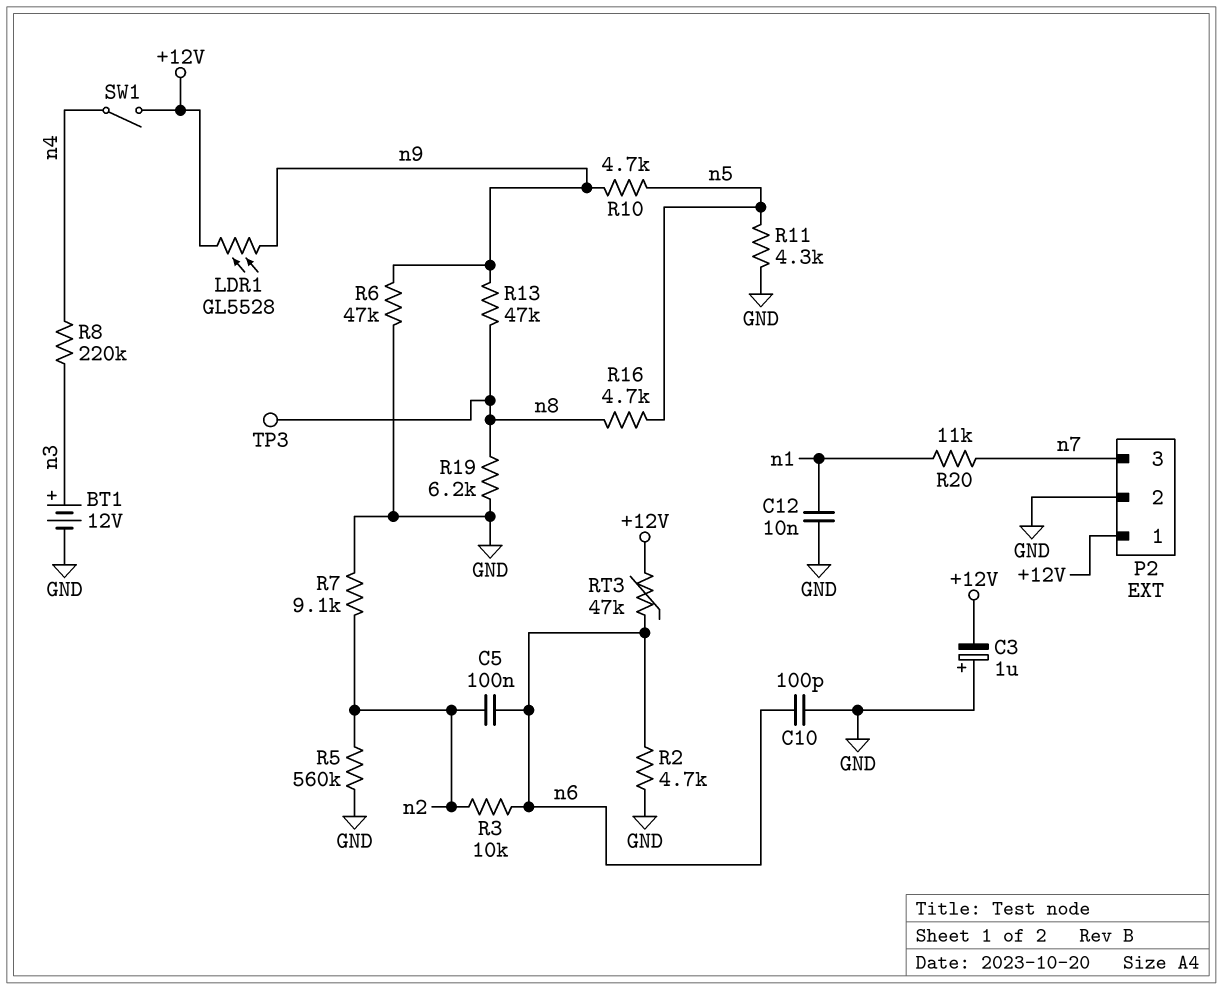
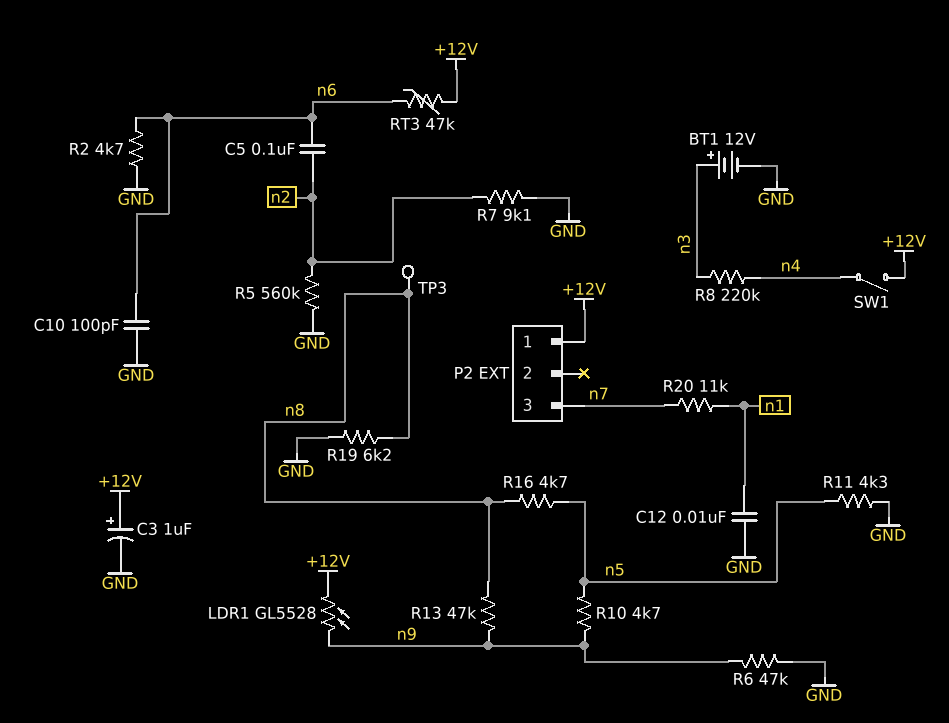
C3: 1uF (plus GND, minus +12V) -> 1uF (plus +12V, minus GND)
P2 pin 2: GND -> none
R3: 10k (n2, n6) -> none

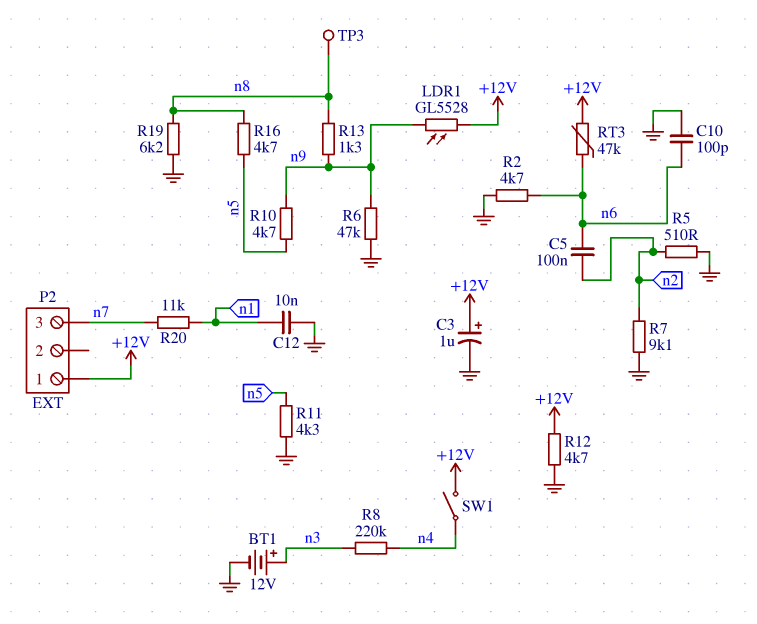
R5: 560k (GND, n2) -> 510 (GND, n2)
R12: none -> 4.7k (+12V, GND)
R13: 47k (n8, n9) -> 1.3k (n8, n9)

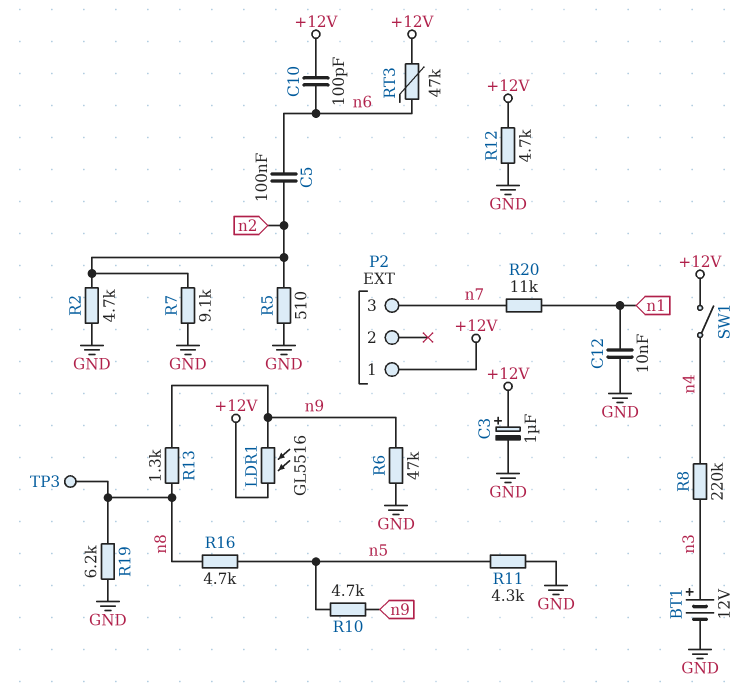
C10: 100pF (GND, n6) -> 100pF (+12V, n6)
LDR1: GL5528 (+12V, n9) -> GL5516 (+12V, n9)
R2: 4.7k (GND, n6) -> 4.7k (GND, n2)

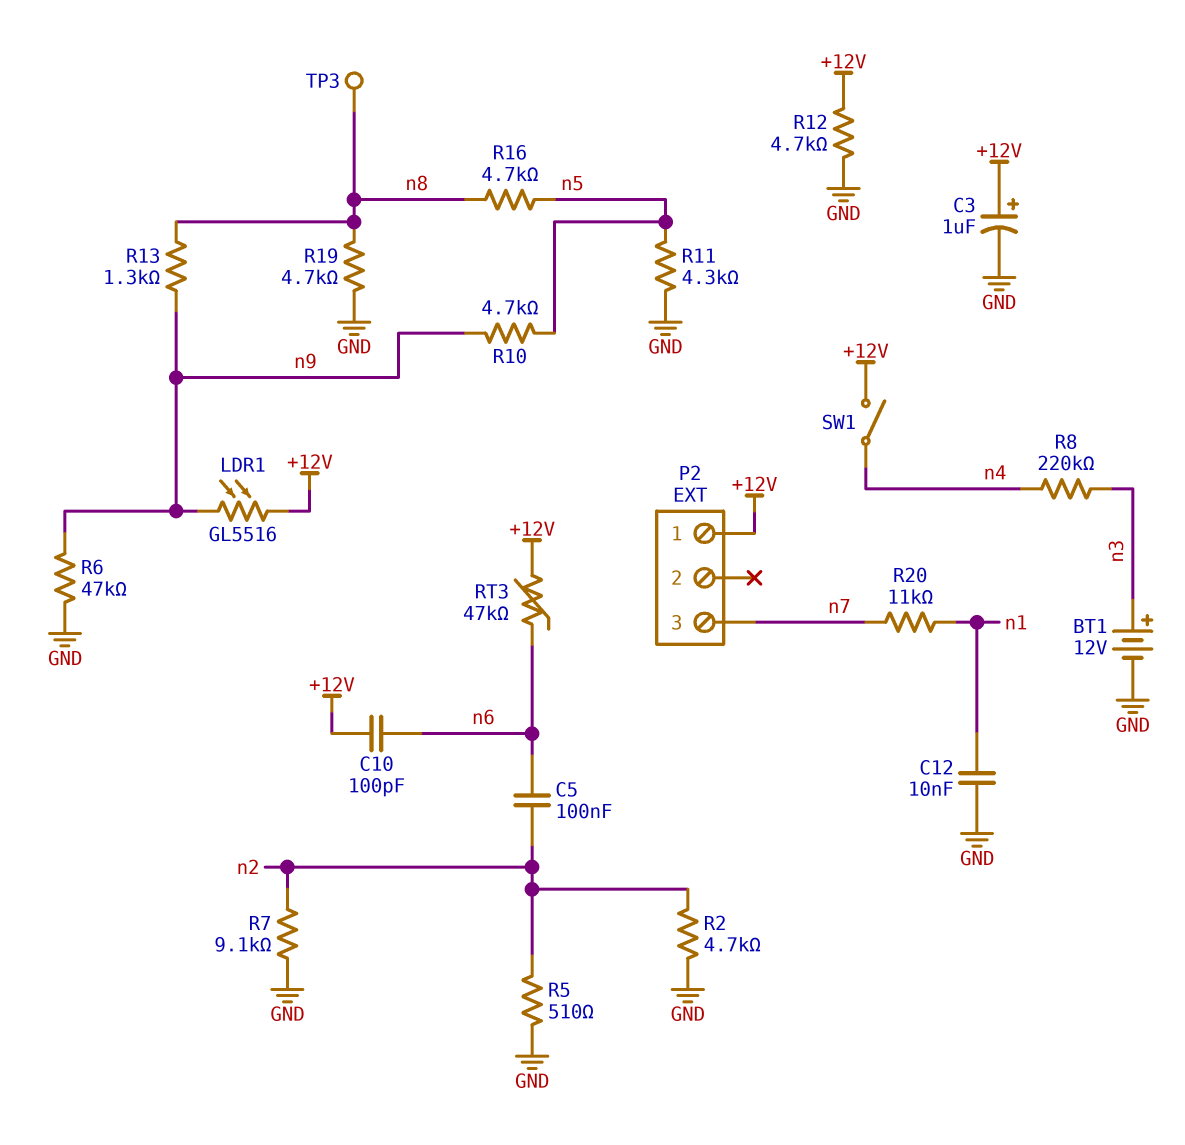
R19: 6.2k (GND, n8) -> 4.7k (GND, n8)

